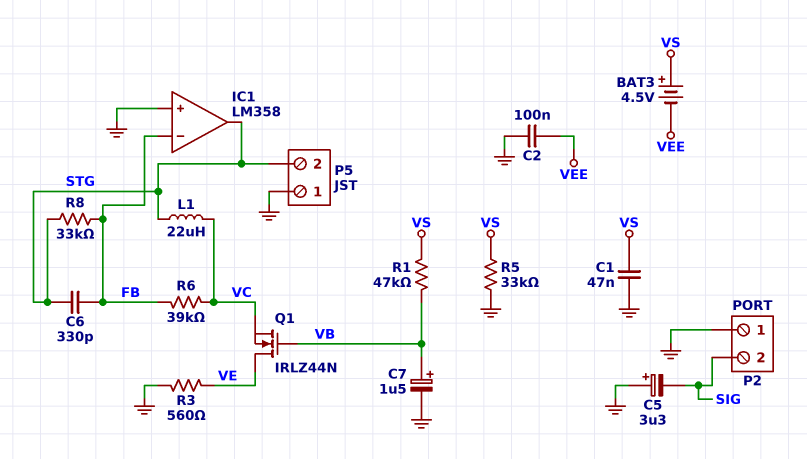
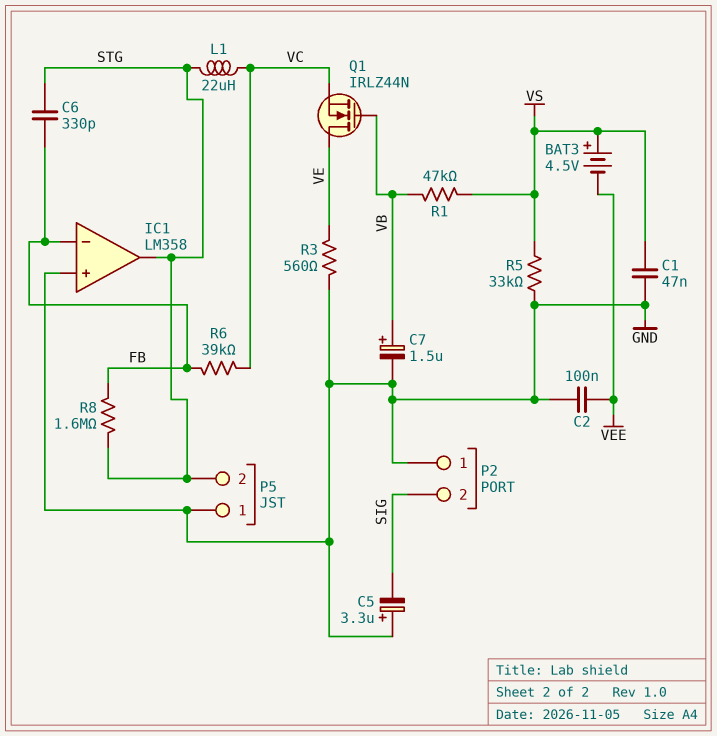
R8: 33k (FB, STG) -> 1.6M (FB, STG)

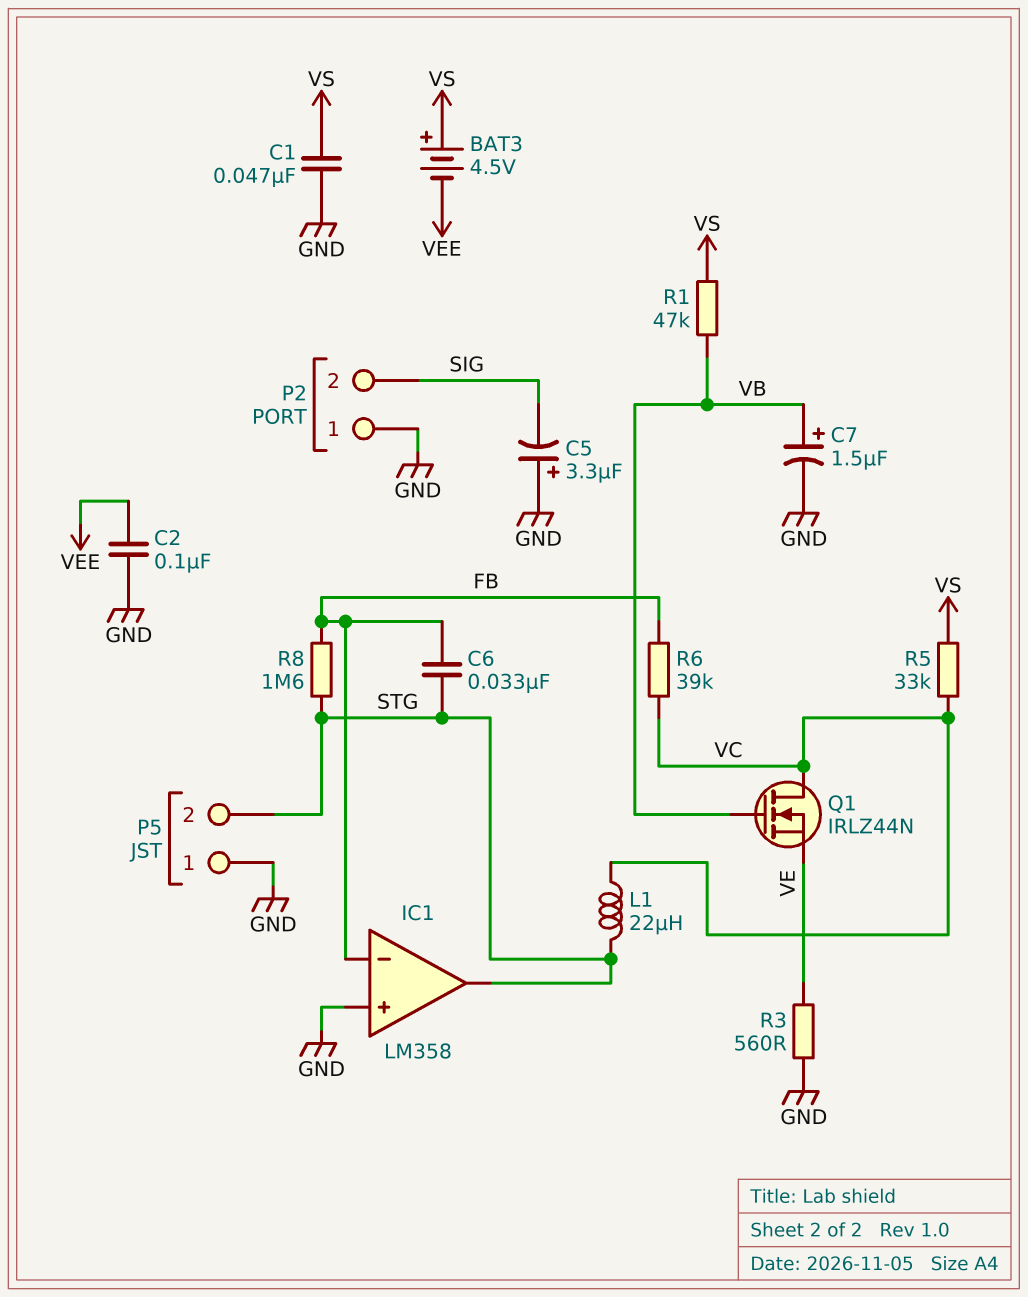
C6: 330pF (FB, STG) -> 33nF (FB, STG)
Q1: NMOS IRLZ44N (G VB, D VE, S VC) -> NMOS IRLZ44N (G VB, D VC, S VE)
R5: 33k (GND, VS) -> 33k (VC, VS)

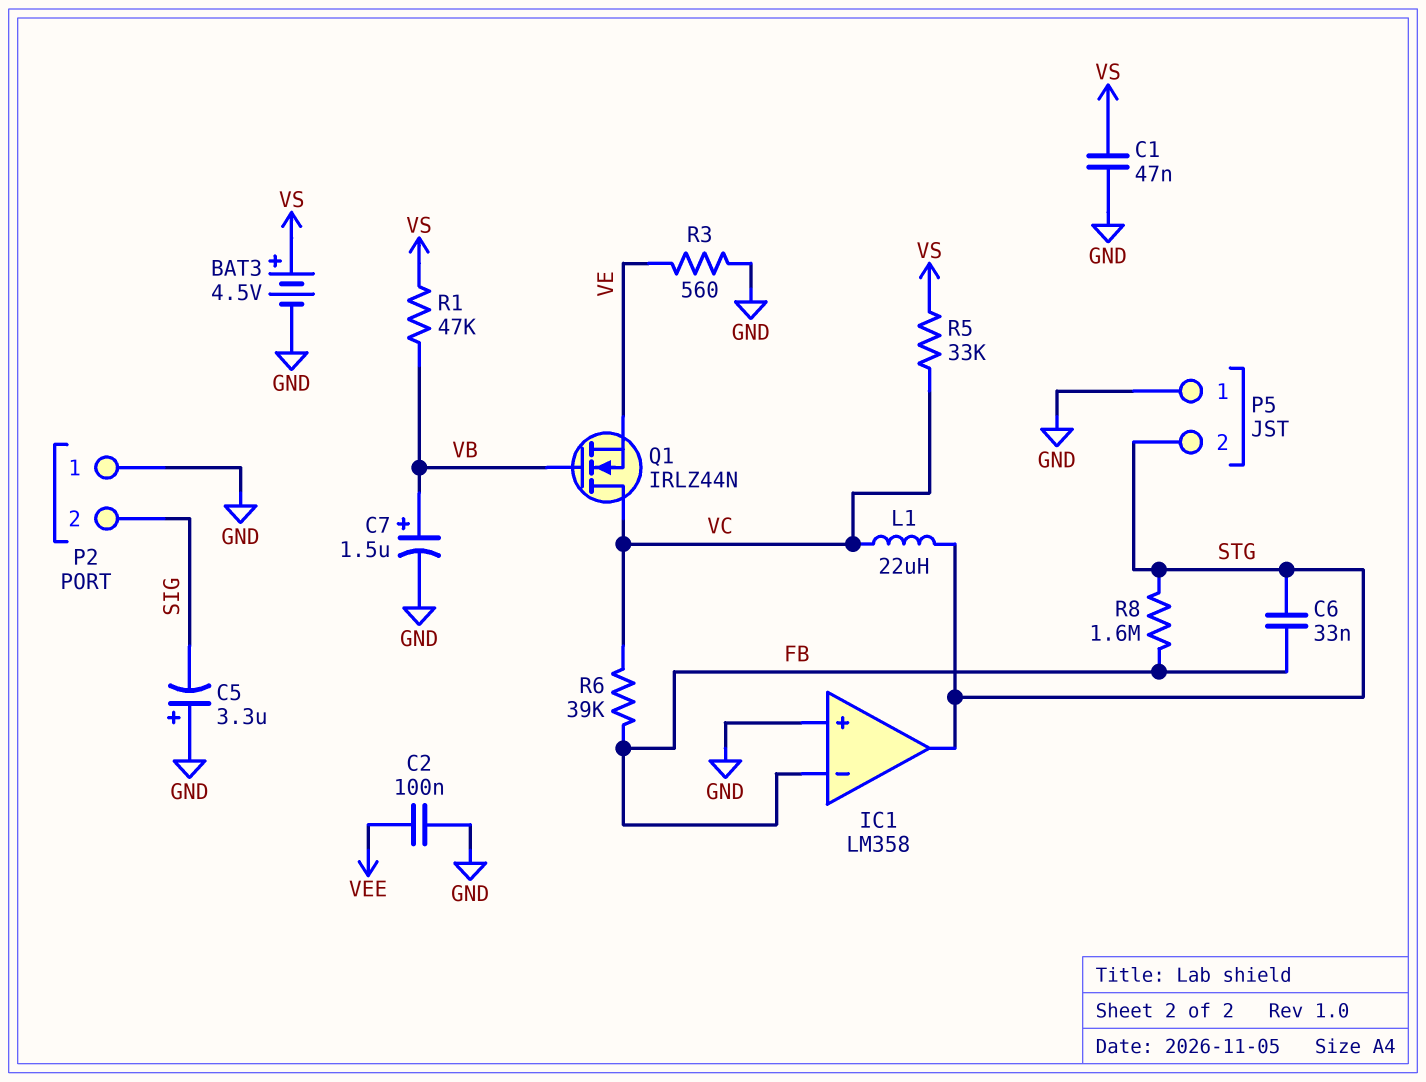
BAT3: 4.5V (plus VS, minus VEE) -> 4.5V (plus VS, minus GND)

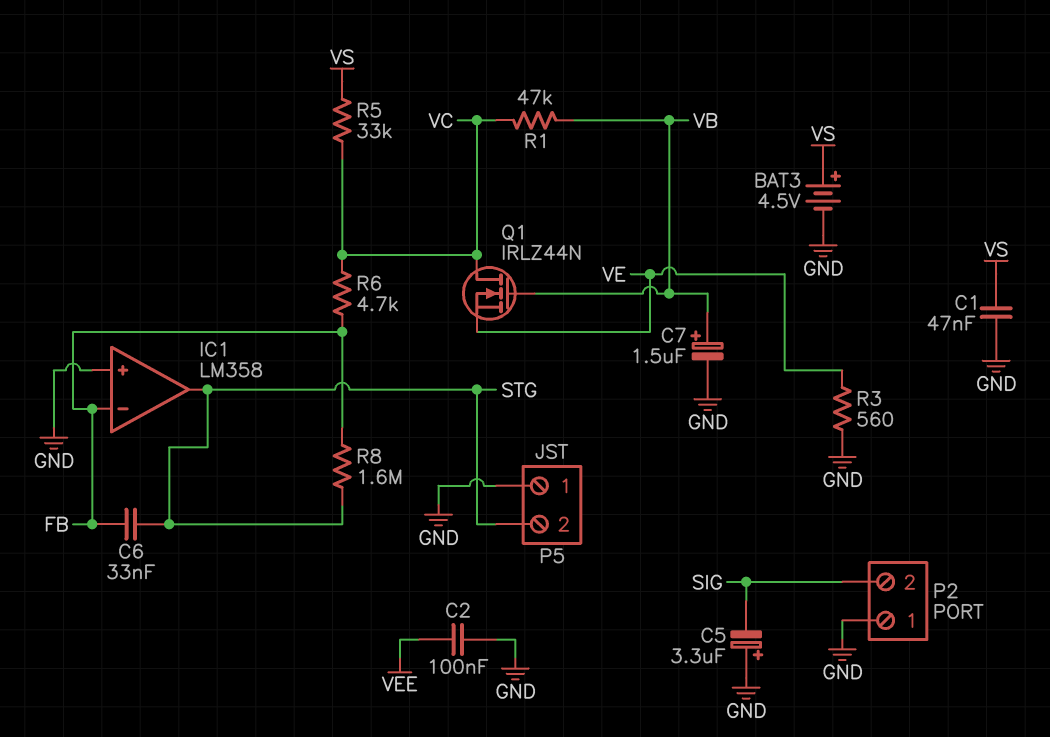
L1: 22uH (STG, VC) -> none
R1: 47k (VB, VS) -> 47k (VB, VC)
R6: 39k (FB, VC) -> 4.7k (FB, VC)

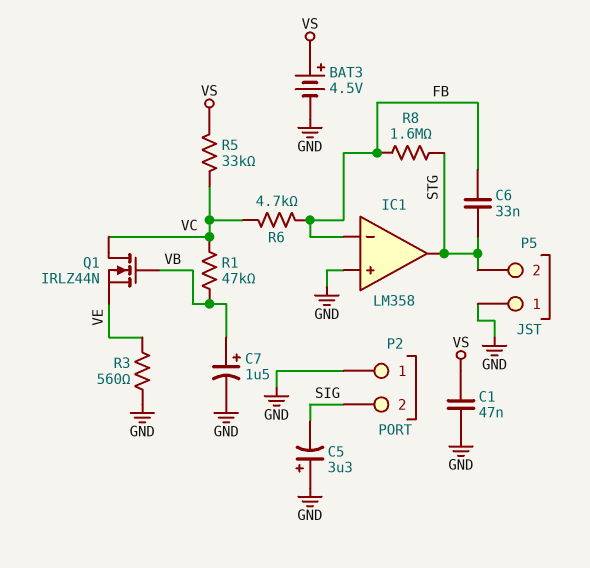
C2: 100nF (GND, VEE) -> none

